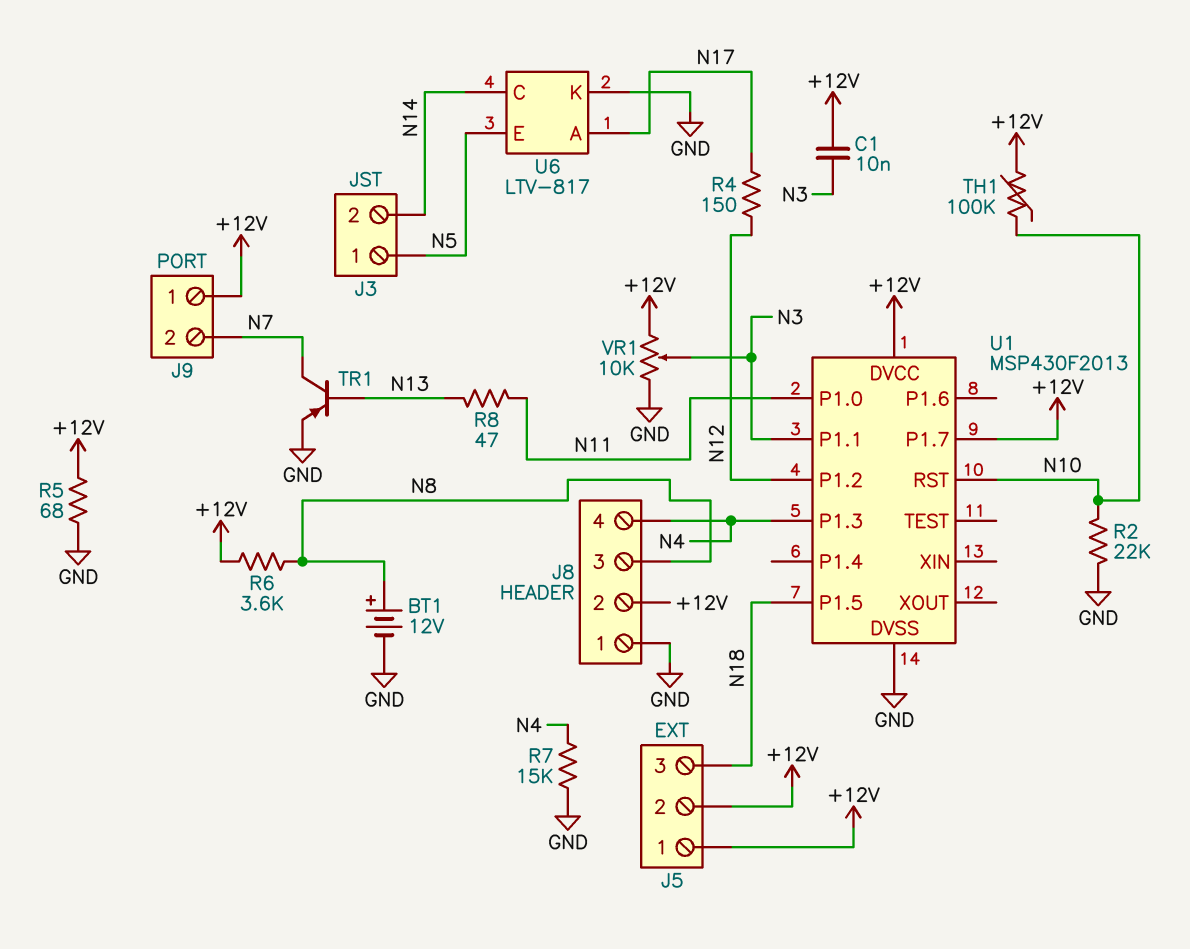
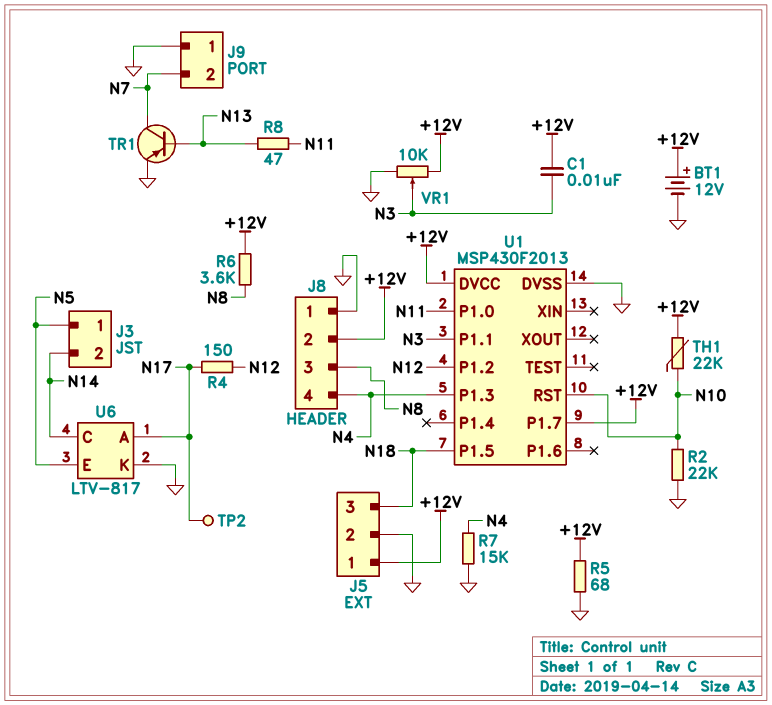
BT1: 12V (plus N8, minus GND) -> 12V (plus +12V, minus GND)
J5 pin 2: +12V -> GND
J9 pin 1: +12V -> GND
TH1: 100k (+12V, N10) -> 22k (+12V, N10)
TP2: none -> test point (N17)

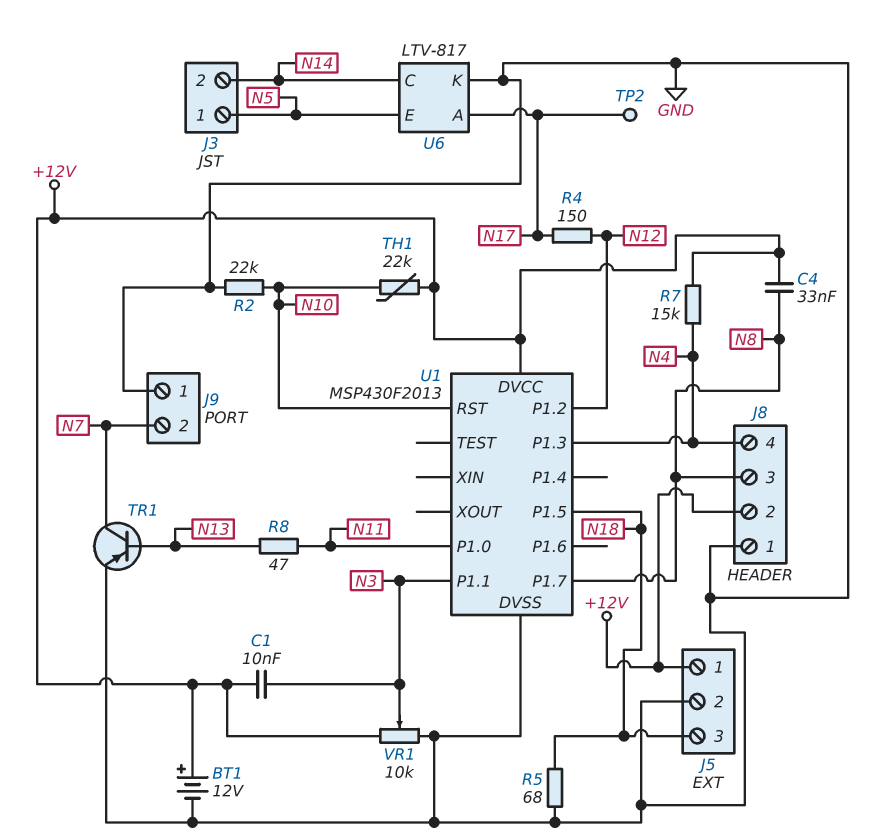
C4: none -> 33nF (+12V, N8)
R5: 68 (+12V, GND) -> 68 (GND, N18)
R6: 3.6k (+12V, N8) -> none
R7: 15k (GND, N4) -> 15k (+12V, N4)
U1 pin P1.7: +12V -> N8

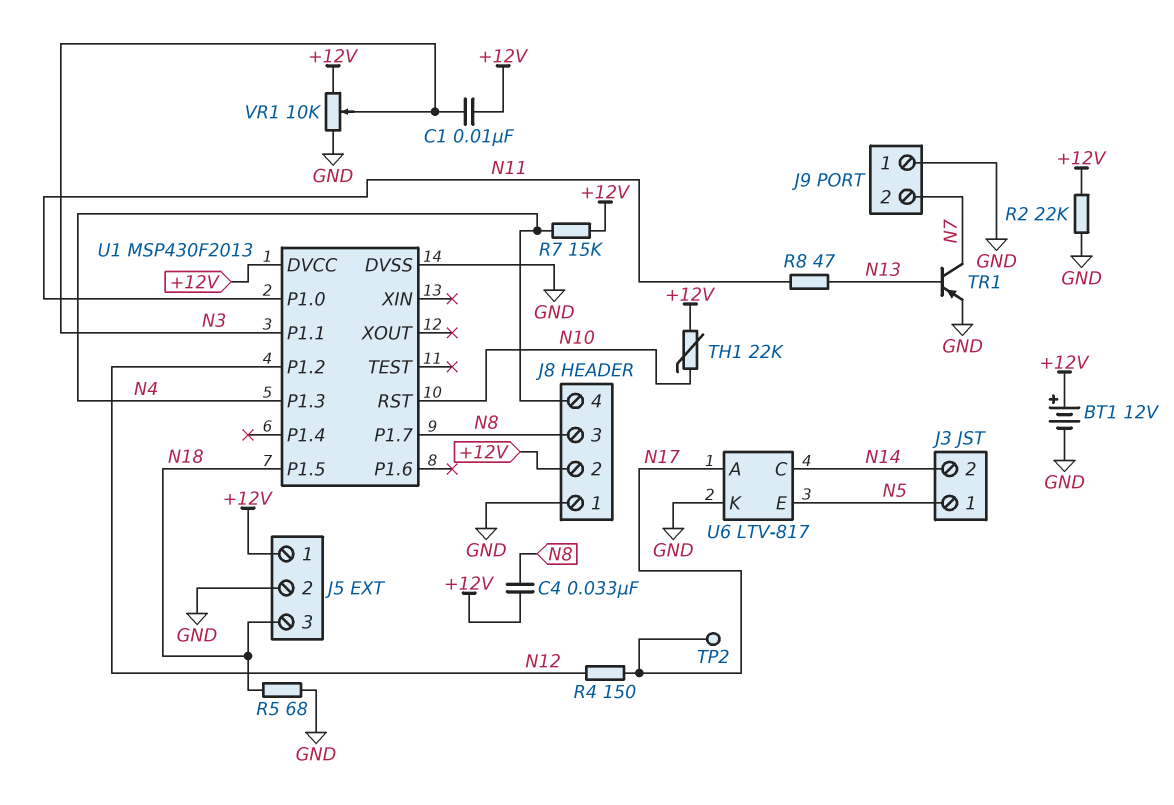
R2: 22k (GND, N10) -> 22k (+12V, GND)

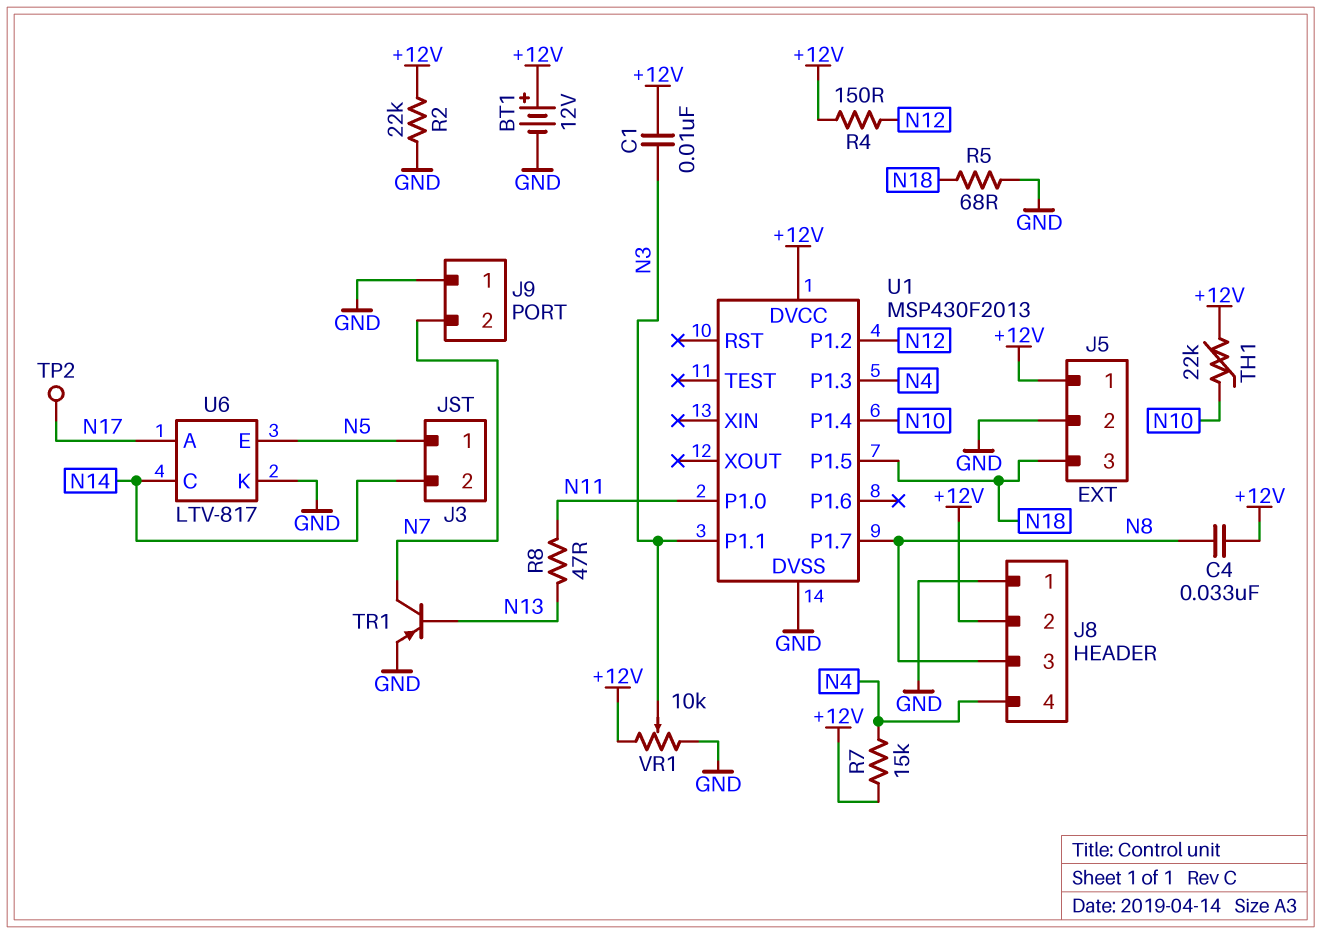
R4: 150 (N12, N17) -> 150 (+12V, N12)
U1 pin P1.4: none -> N10
U1 pin RST: N10 -> none

